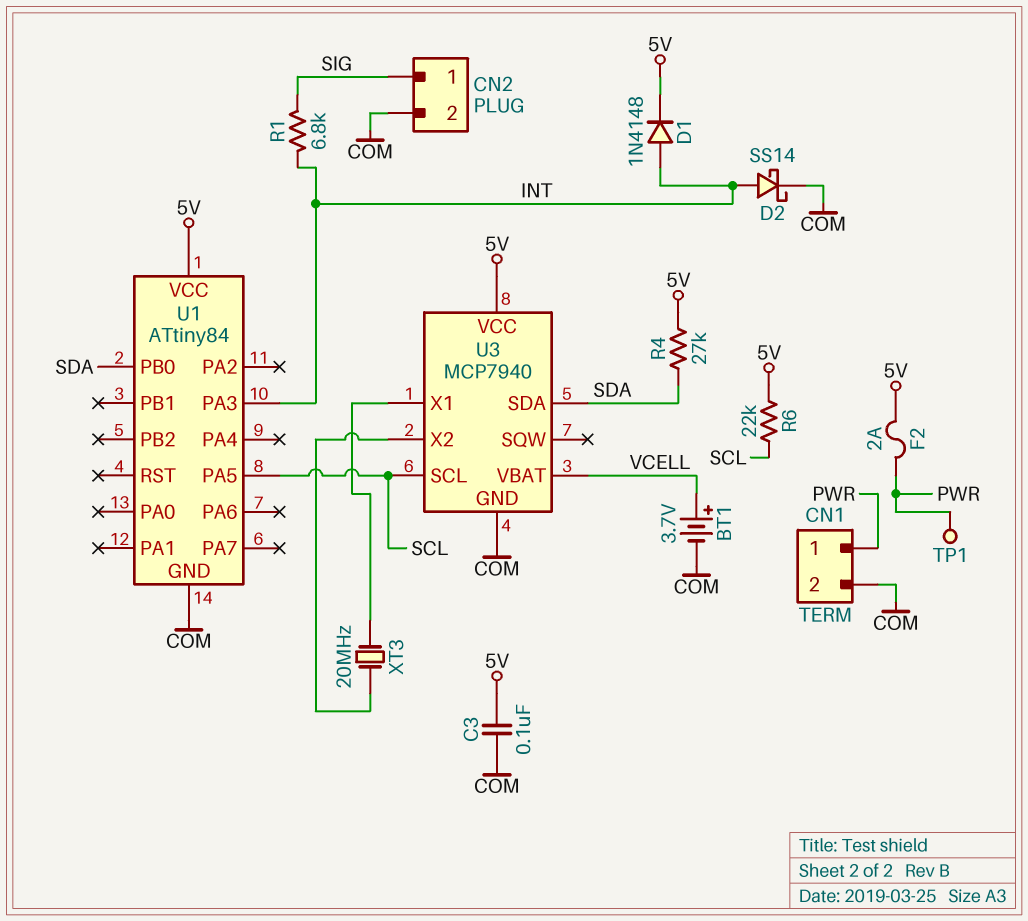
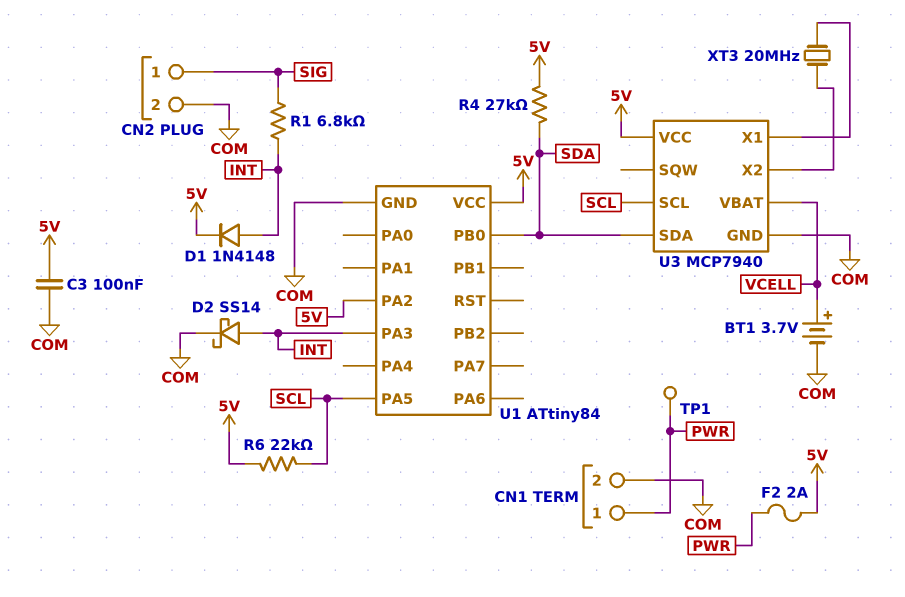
U1 pin PA2: none -> 5V

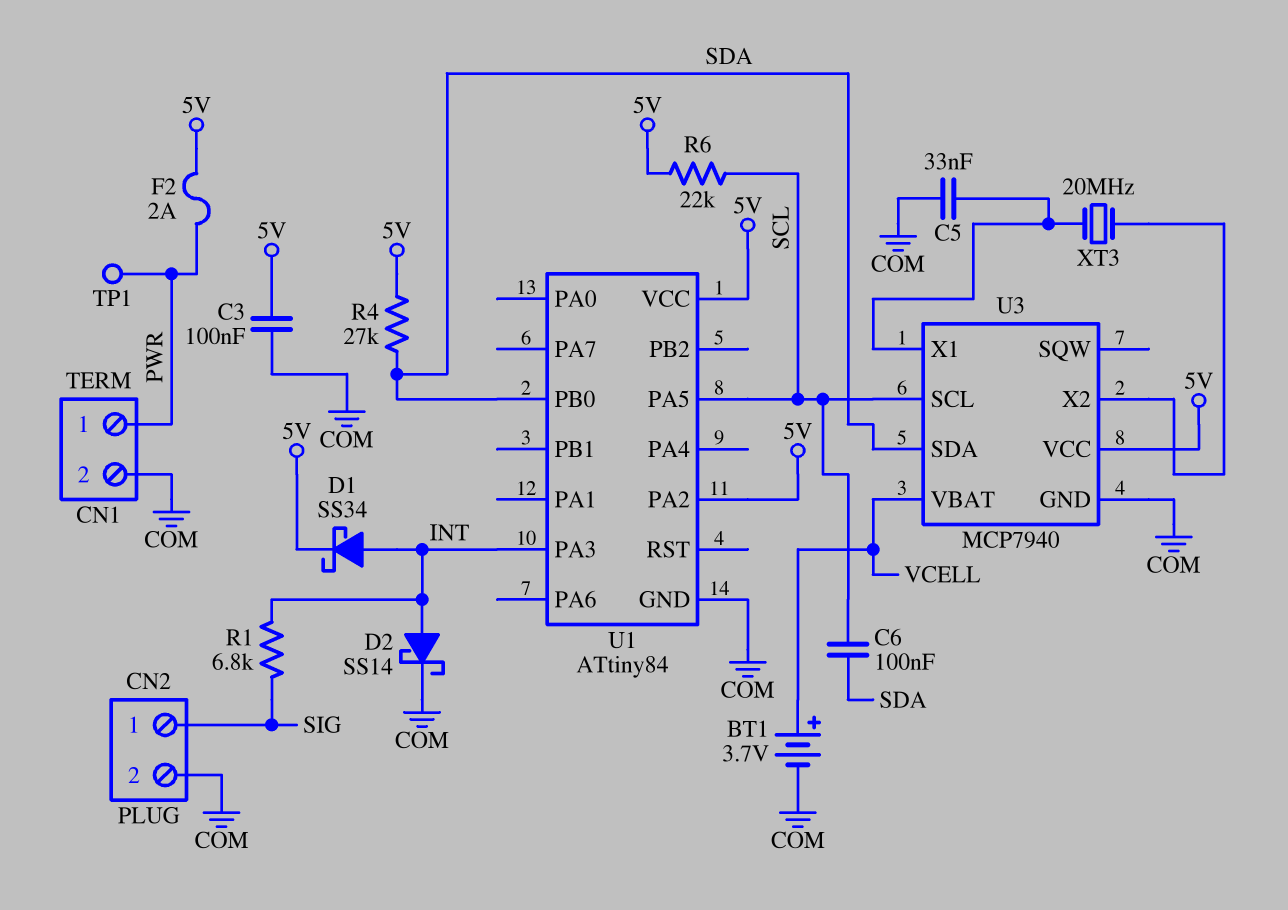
C5: none -> 33nF (COM, U3/X1)
C6: none -> 100nF (SCL, SDA)
D1: diode 1N4148 (A INT, K 5V) -> schottky SS34 (A INT, K 5V)

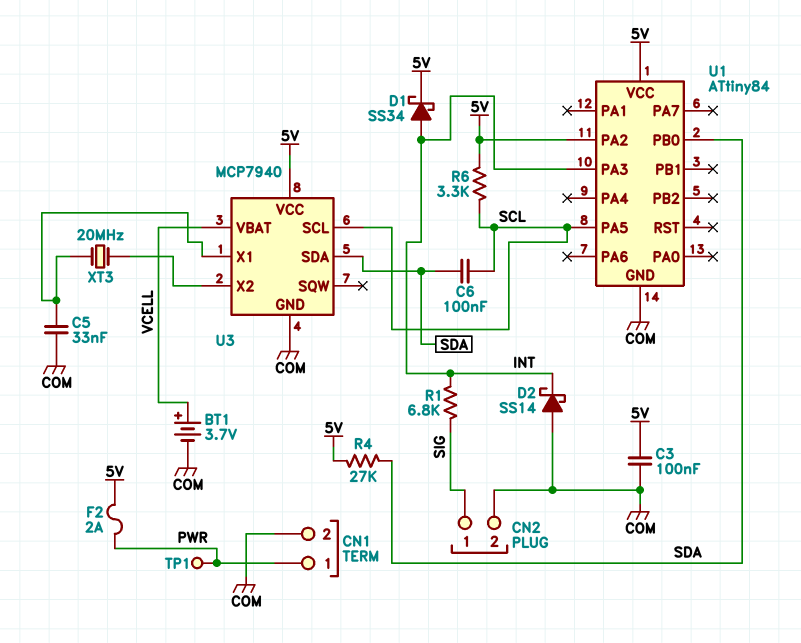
D2: schottky SS14 (A INT, K COM) -> schottky SS14 (A COM, K INT)
R6: 22k (5V, SCL) -> 3.3k (5V, SCL)

